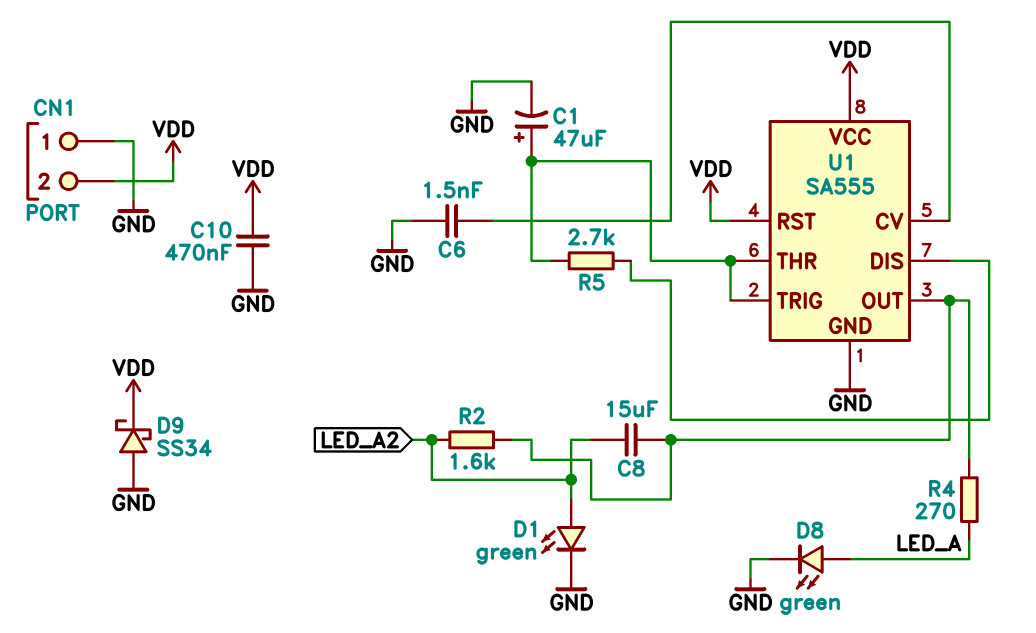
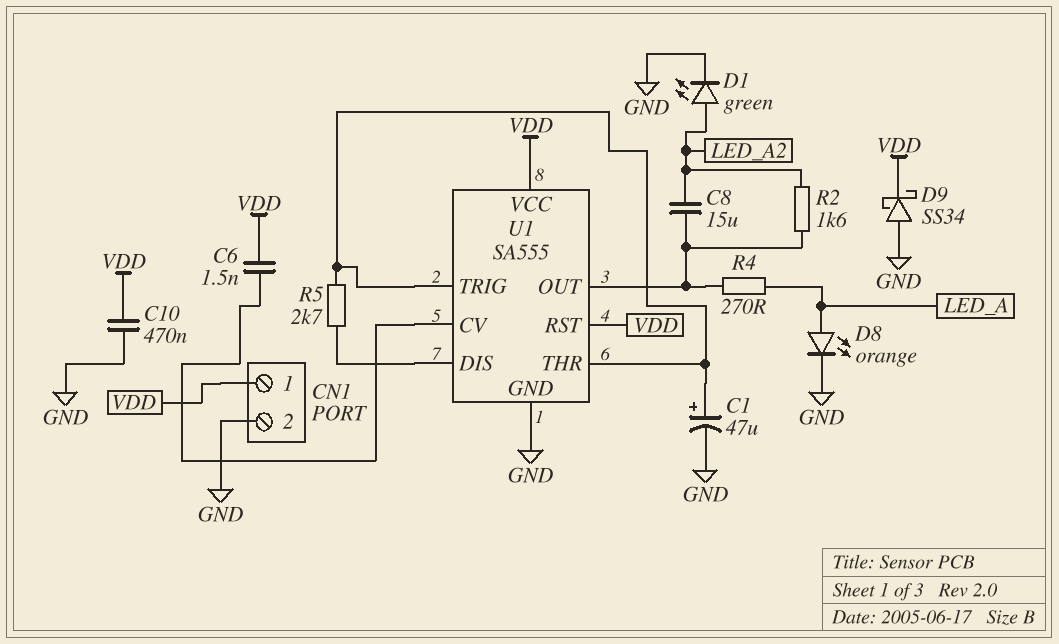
C6: 1.5nF (GND, U1/CV) -> 1.5nF (U1/CV, VDD)
CN1 pin 1: GND -> VDD
CN1 pin 2: VDD -> GND
D8: LED green (A LED_A, K GND) -> LED orange (A LED_A, K GND)

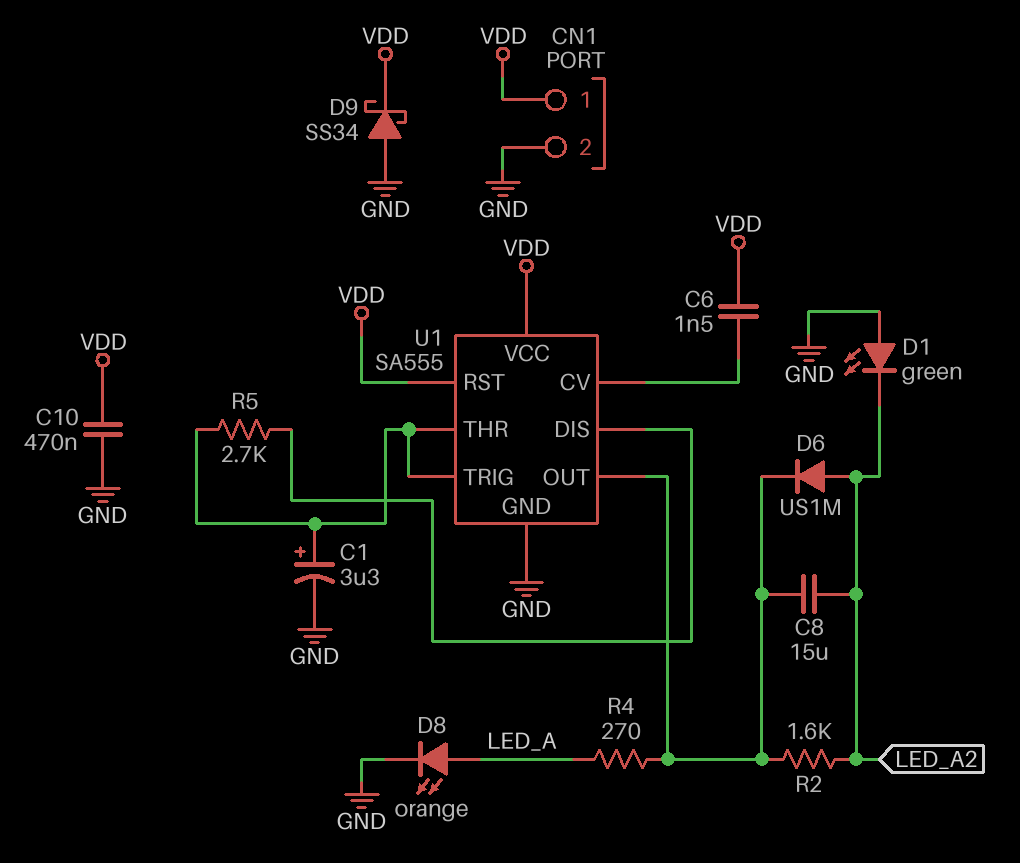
C1: 47uF (plus U1/THR, minus GND) -> 3.3uF (plus U1/THR, minus GND)
D1: LED green (A LED_A2, K GND) -> LED green (A GND, K LED_A2)
D6: none -> diode US1M (A LED_A2, K U1/OUT)

